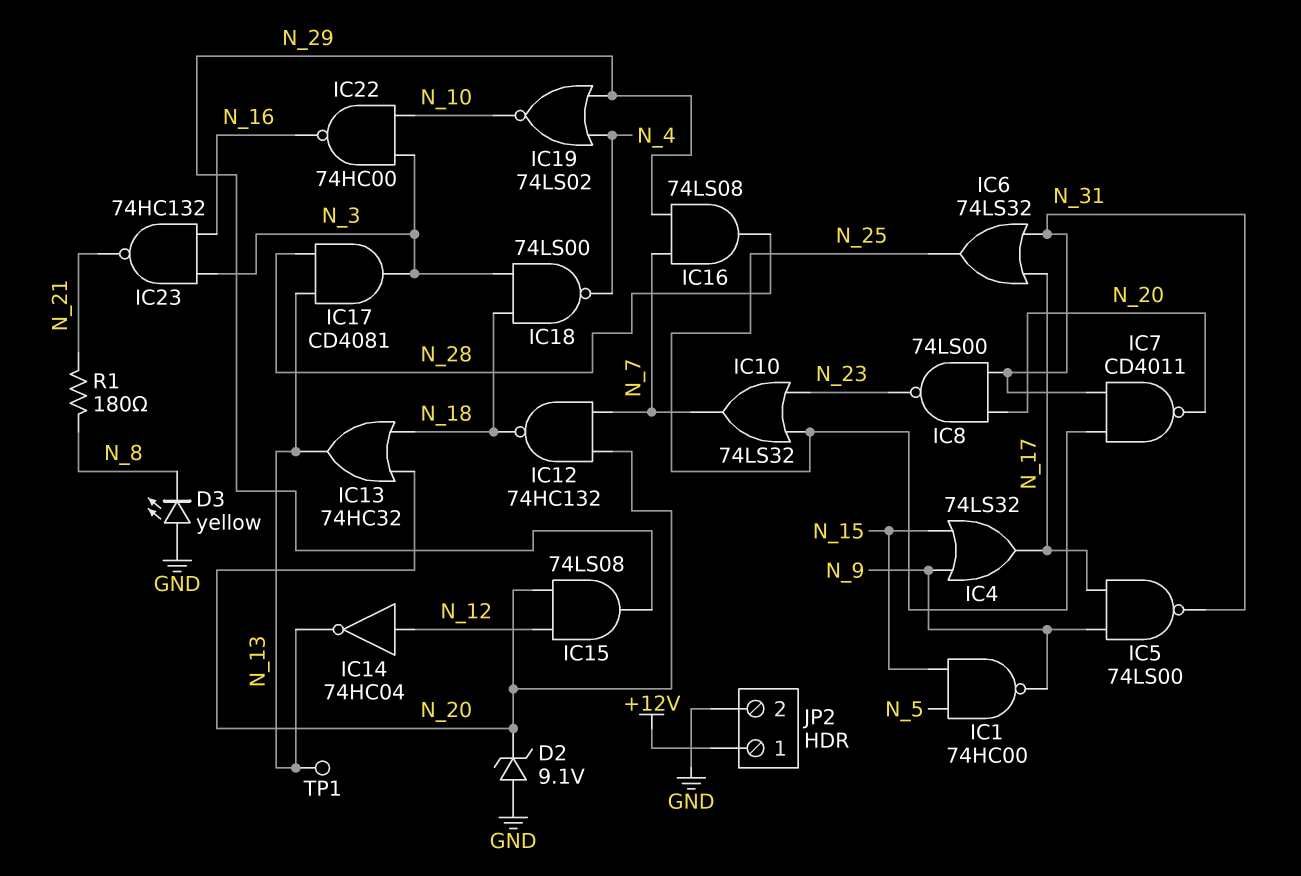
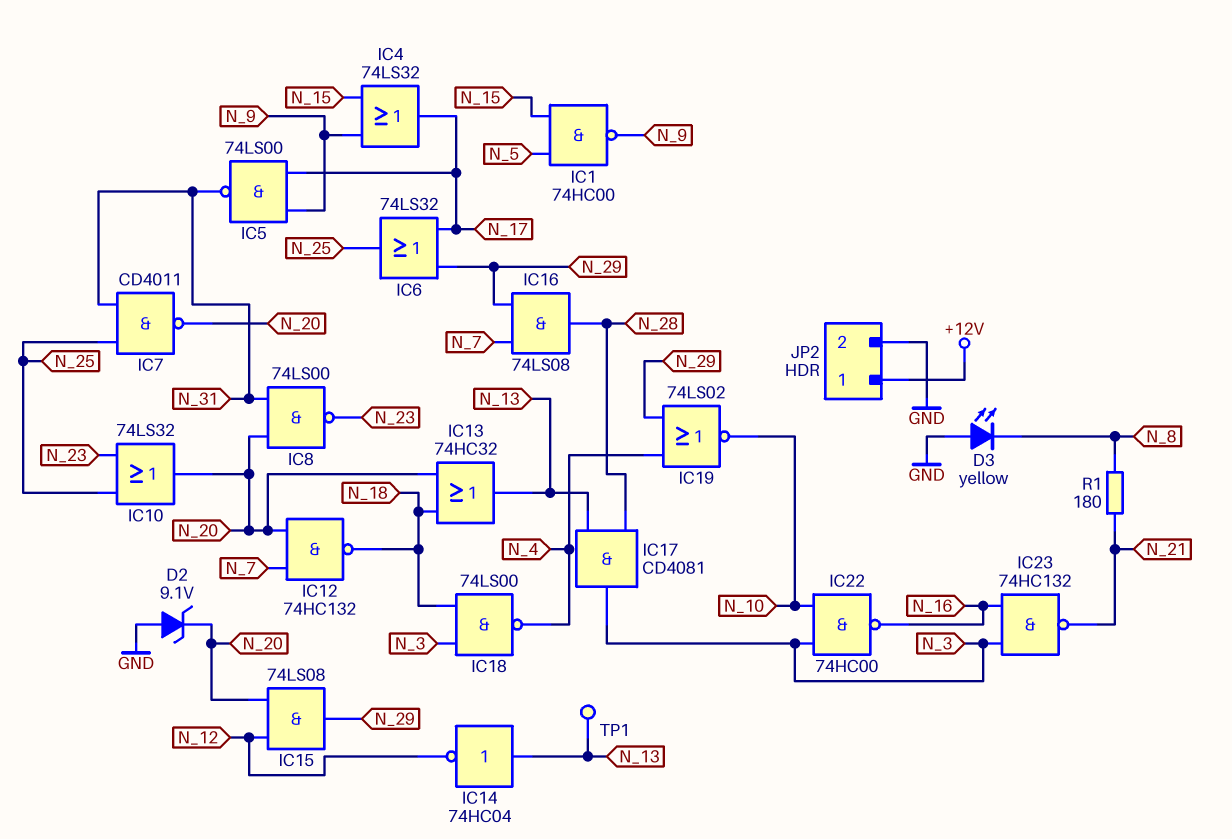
IC6: OR 74LS32 (in N_17, in N_31, out N_25) -> OR 74LS32 (in N_17, in N_29, out N_25)
IC10: OR 74LS32 (in N_23, in N_25, out N_7) -> OR 74LS32 (in N_23, in N_25, out N_20)
IC14: NOT 74HC04 (in N_12, out N_13) -> NOT 74HC04 (in N_13, out N_12)

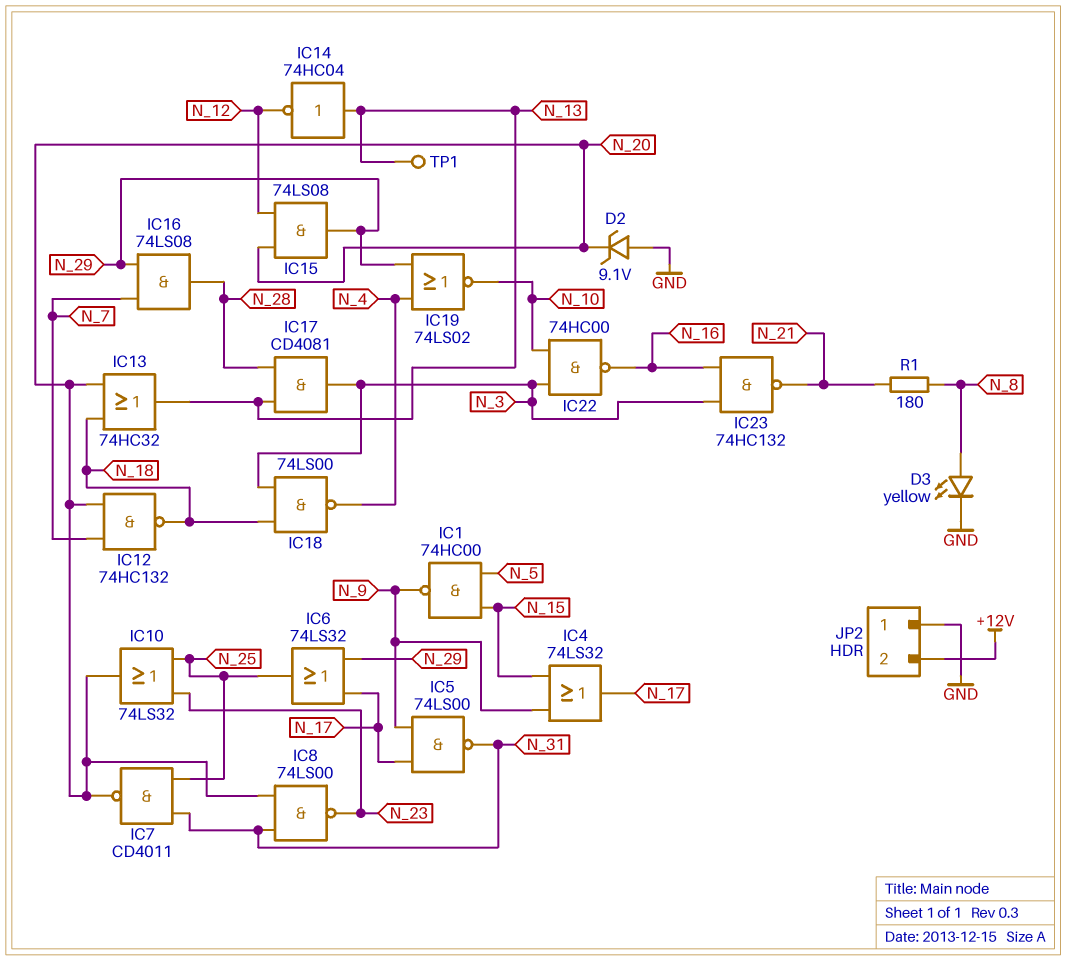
D3: LED yellow (A GND, K N_8) -> LED yellow (A N_8, K GND)
JP2 pin 1: +12V -> GND
JP2 pin 2: GND -> +12V

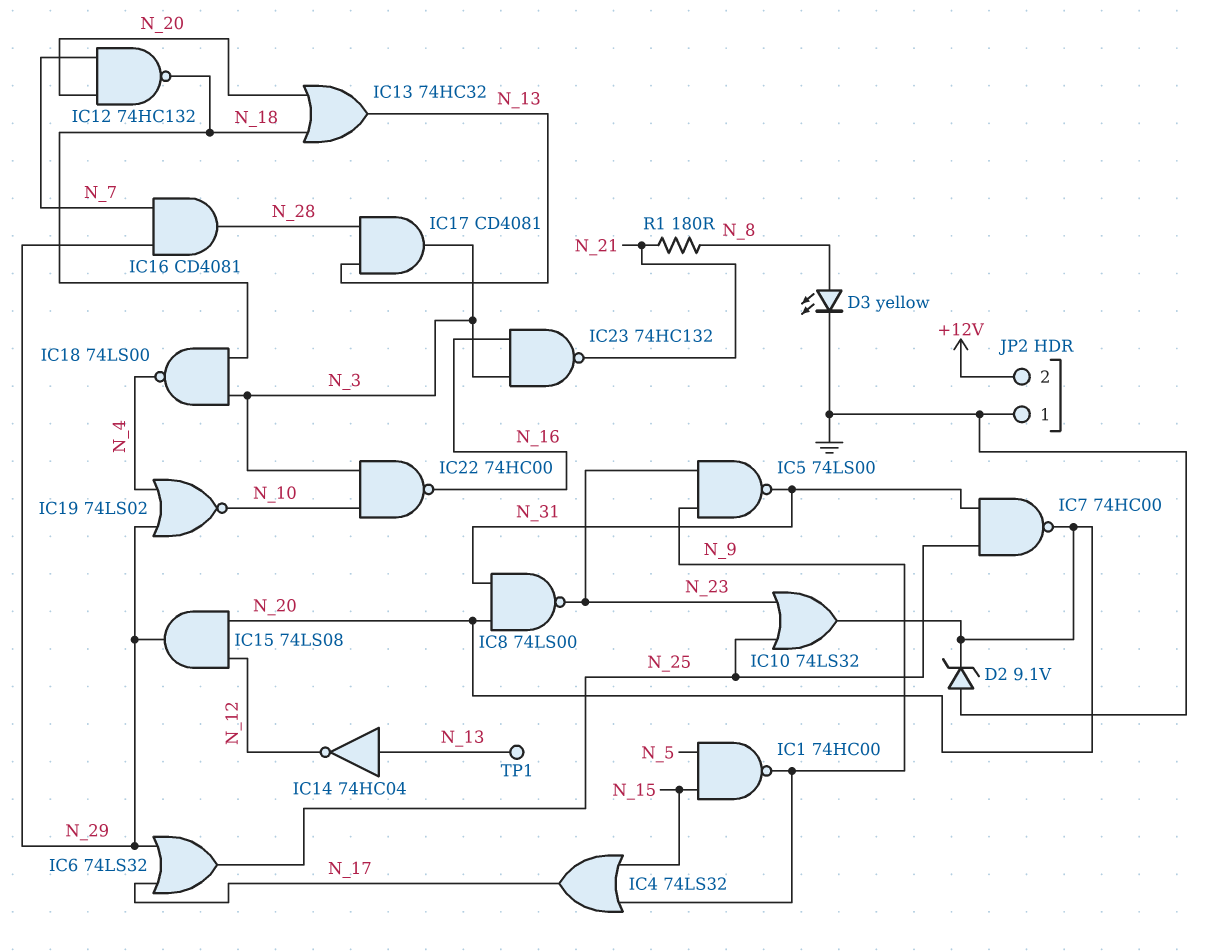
IC5: NAND 74LS00 (in N_9, in N_17, out N_31) -> NAND 74LS00 (in N_9, in N_23, out N_31)
IC7: NAND CD4011 (in N_25, in N_31, out N_20) -> NAND 74HC00 (in N_25, in N_31, out N_20)
IC16: AND 74LS08 (in N_7, in N_29, out N_28) -> AND CD4081 (in N_7, in N_29, out N_28)

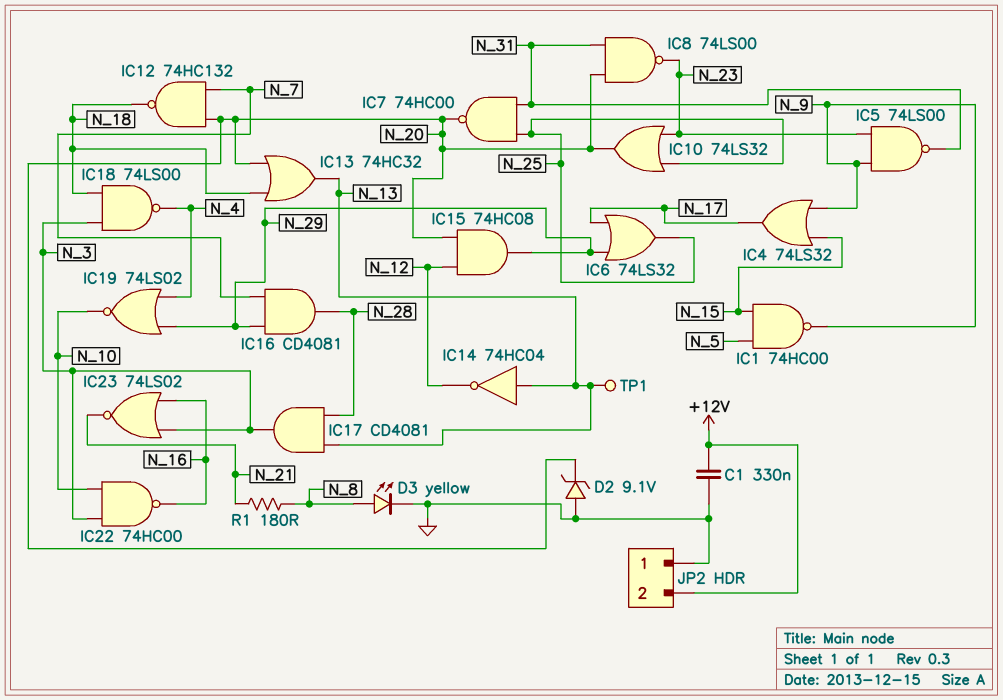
C1: none -> 330nF (+12V, GND)
IC15: AND 74LS08 (in N_12, in N_20, out N_29) -> AND 74HC08 (in N_12, in N_20, out N_29)
IC23: NAND 74HC132 (in N_3, in N_16, out N_21) -> NOR 74LS02 (in N_3, in N_16, out N_21)

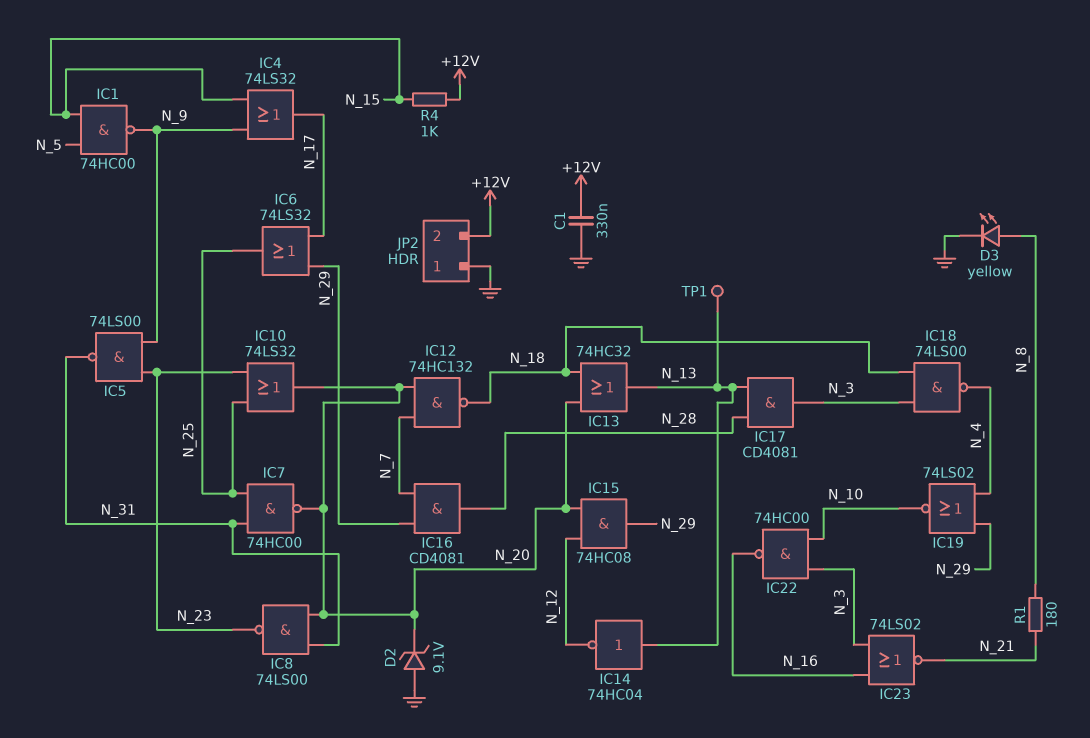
R4: none -> 1k (+12V, N_15)

